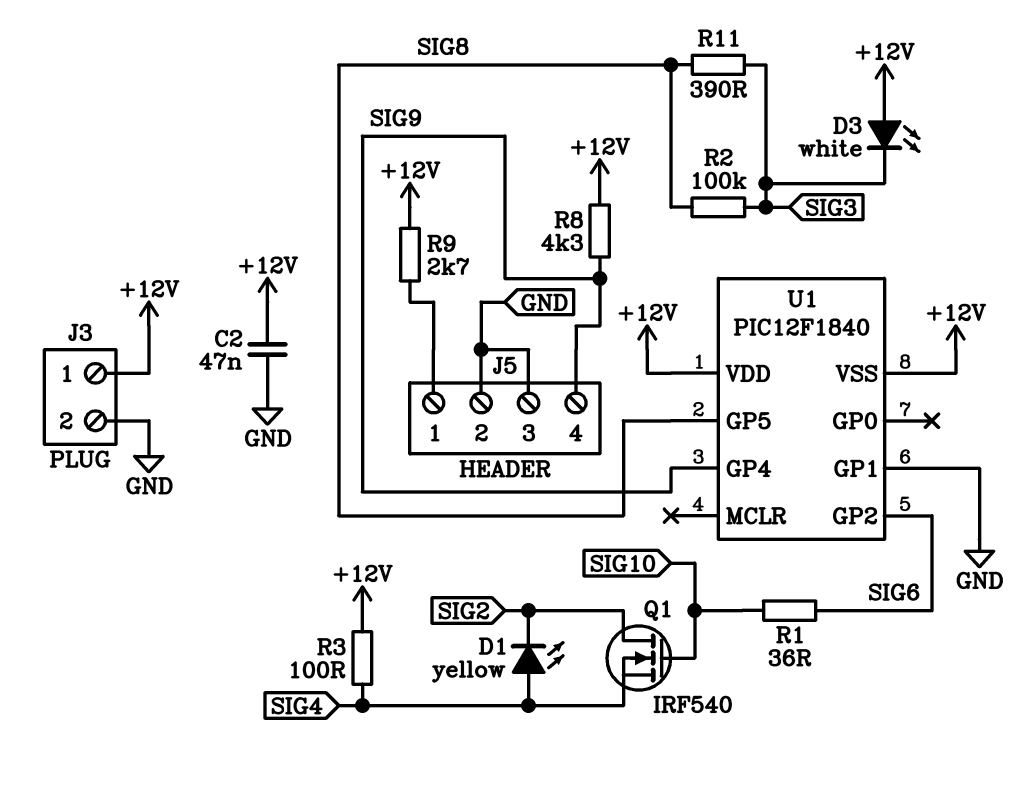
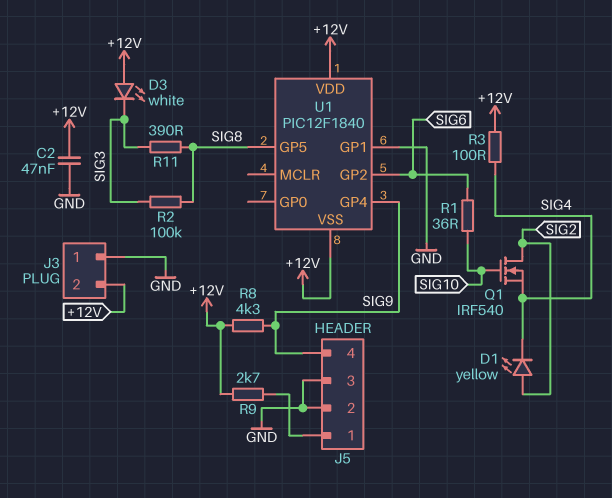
D1: LED yellow (A SIG4, K SIG2) -> LED yellow (A SIG2, K SIG4)
J3 pin 1: +12V -> GND
J3 pin 2: GND -> +12V

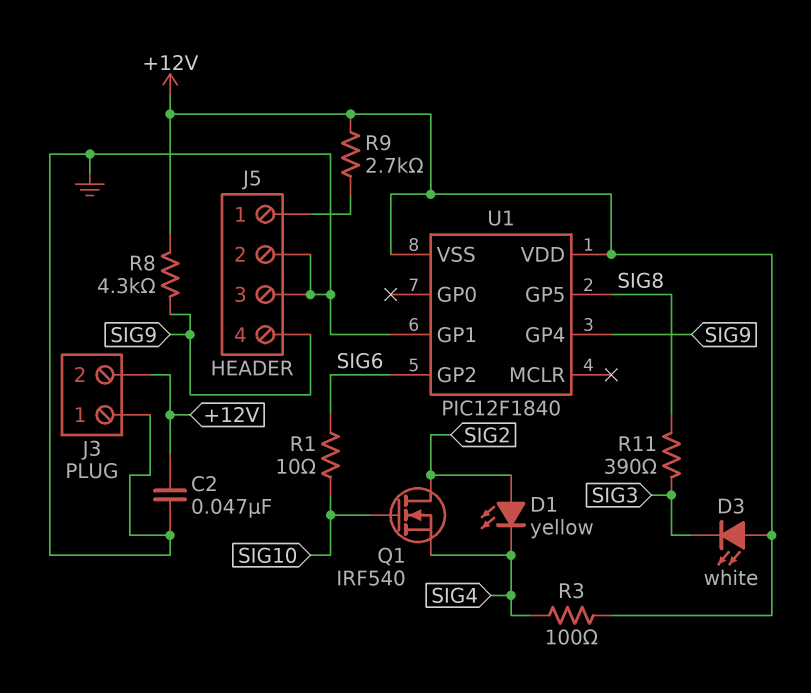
R1: 36 (SIG6, SIG10) -> 10 (SIG6, SIG10)
R2: 100k (SIG3, SIG8) -> none

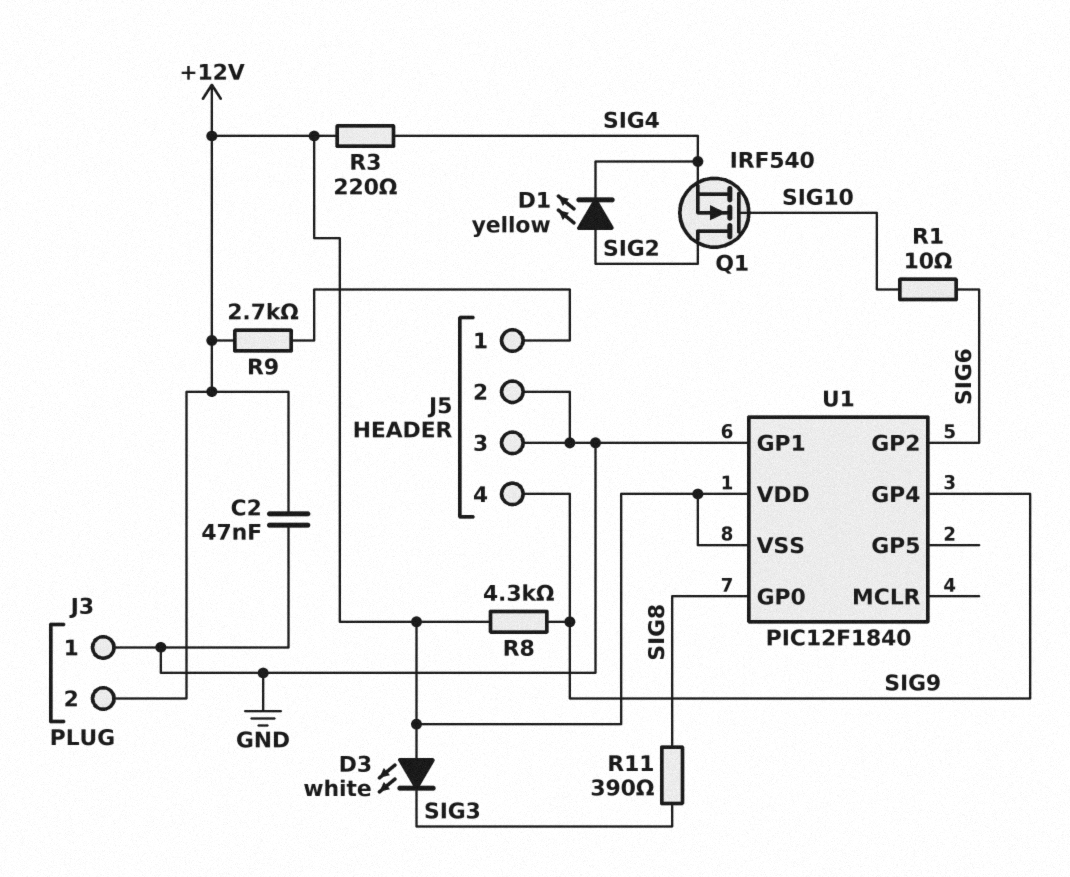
R3: 100 (+12V, SIG4) -> 220 (+12V, SIG4)
U1 pin GP0: none -> SIG8
U1 pin GP5: SIG8 -> none

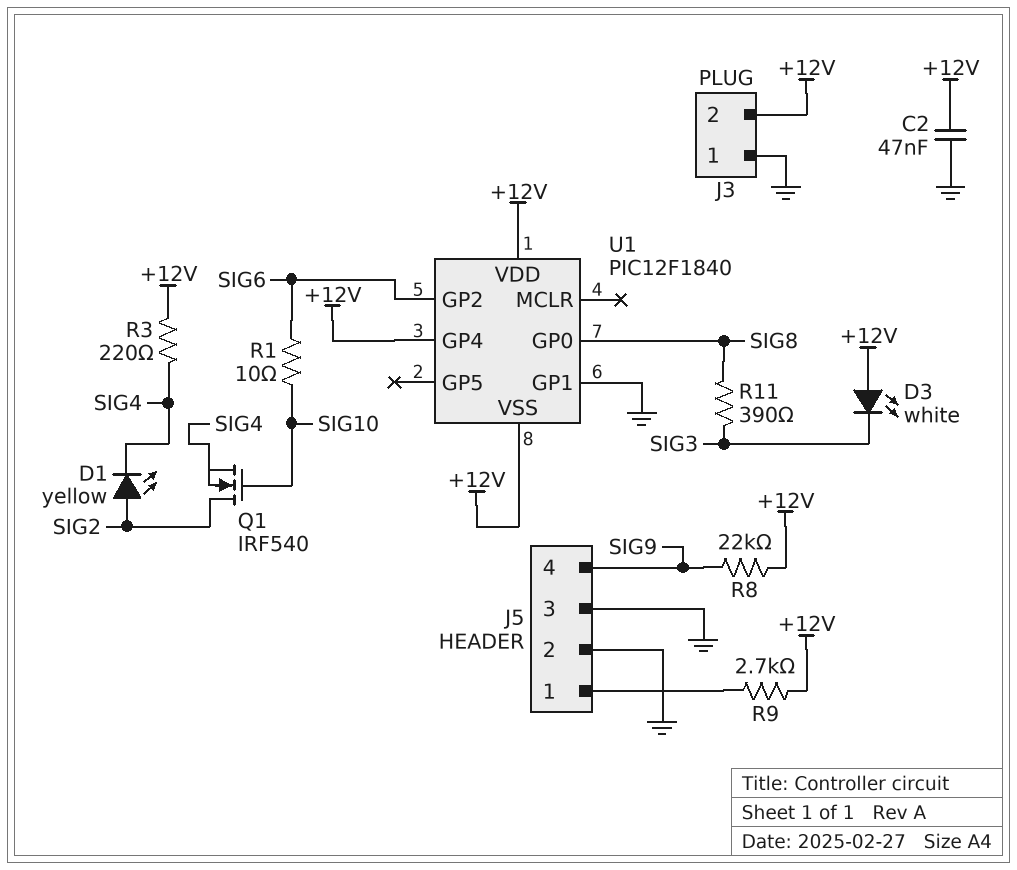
R8: 4.3k (+12V, SIG9) -> 22k (+12V, SIG9)
U1 pin GP4: SIG9 -> +12V

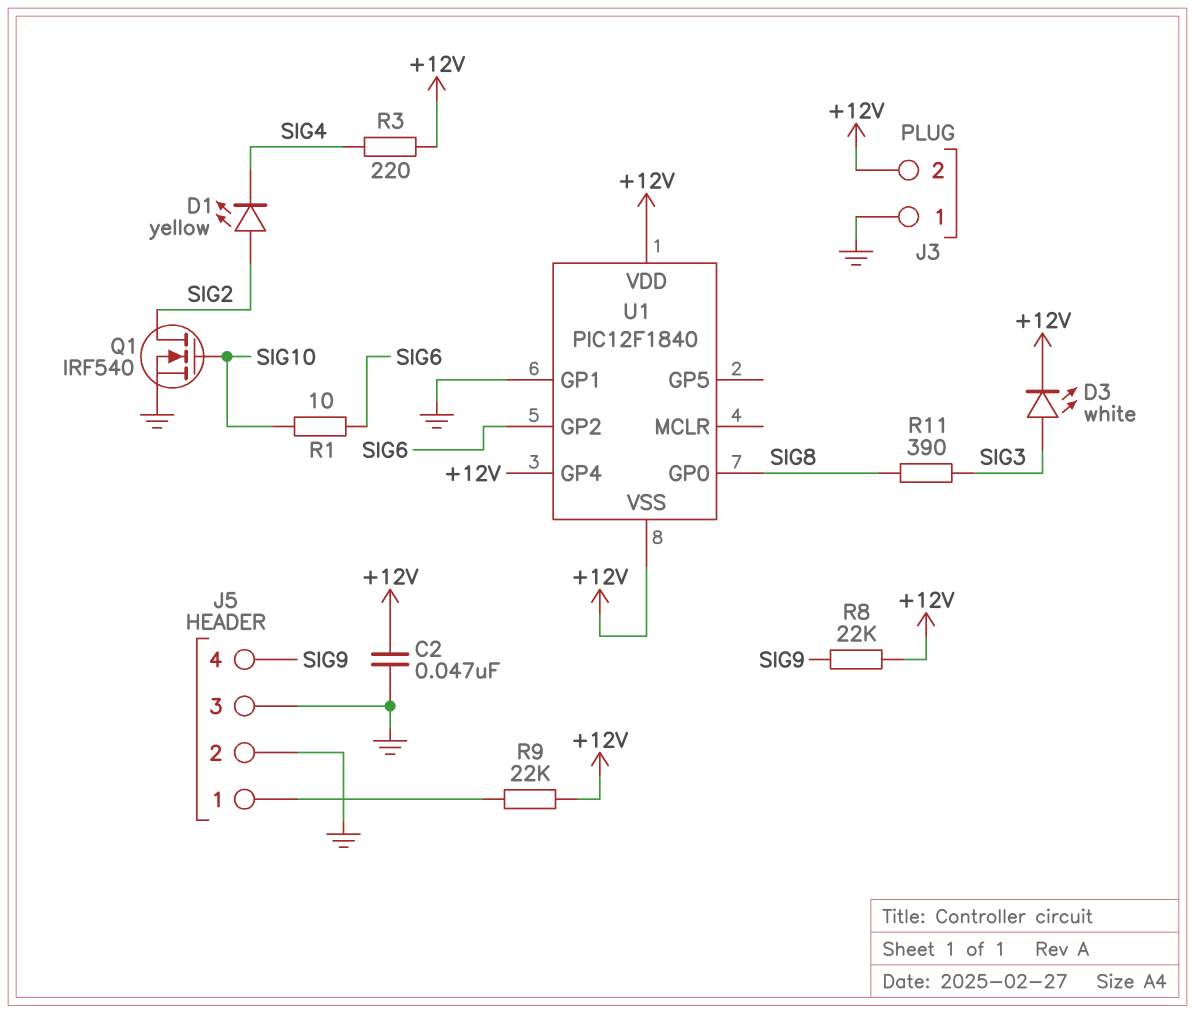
D3: LED white (A +12V, K SIG3) -> LED white (A SIG3, K +12V)
Q1: NMOS IRF540 (G SIG10, D SIG2, S SIG4) -> NMOS IRF540 (G SIG10, D SIG2, S GND)
R9: 2.7k (+12V, J5/1) -> 22k (+12V, J5/1)

